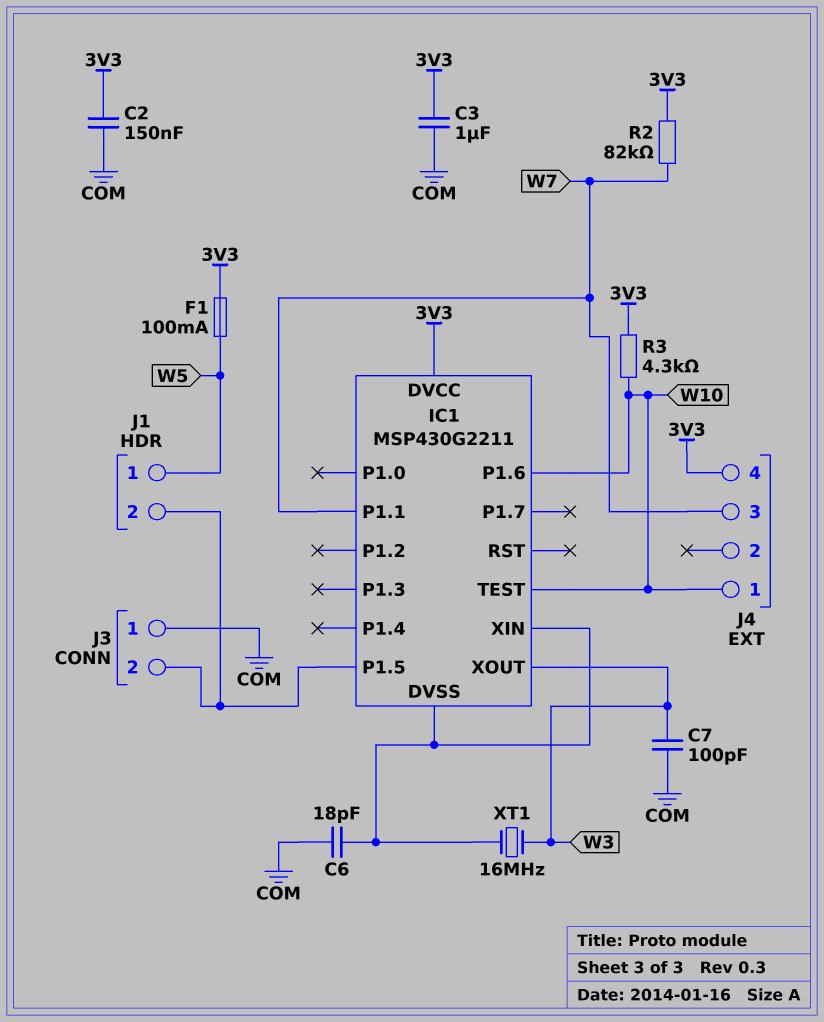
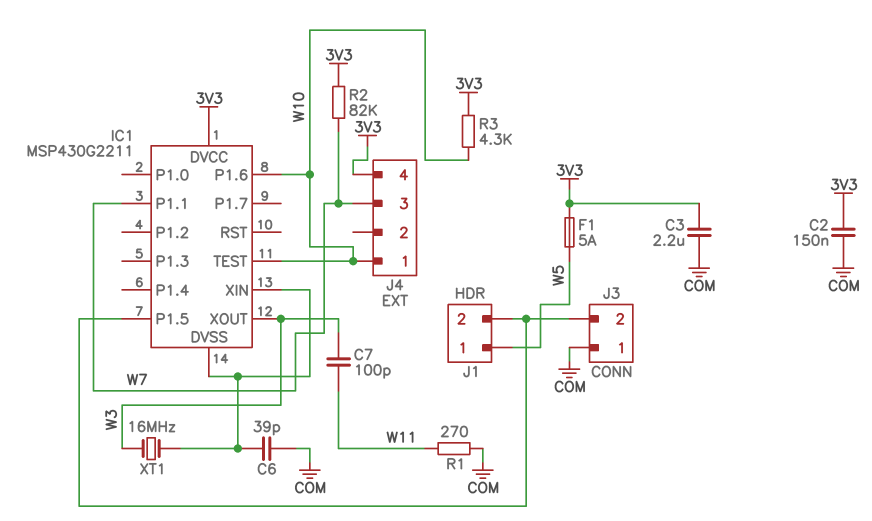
C3: 1uF (3V3, COM) -> 2.2uF (3V3, COM)
C6: 18pF (COM, IC1/DVSS) -> 39pF (COM, IC1/DVSS)
C7: 100pF (COM, W3) -> 100pF (W3, W11)
F1: 100mA (3V3, W5) -> 5A (3V3, W5)
R1: none -> 270 (COM, W11)

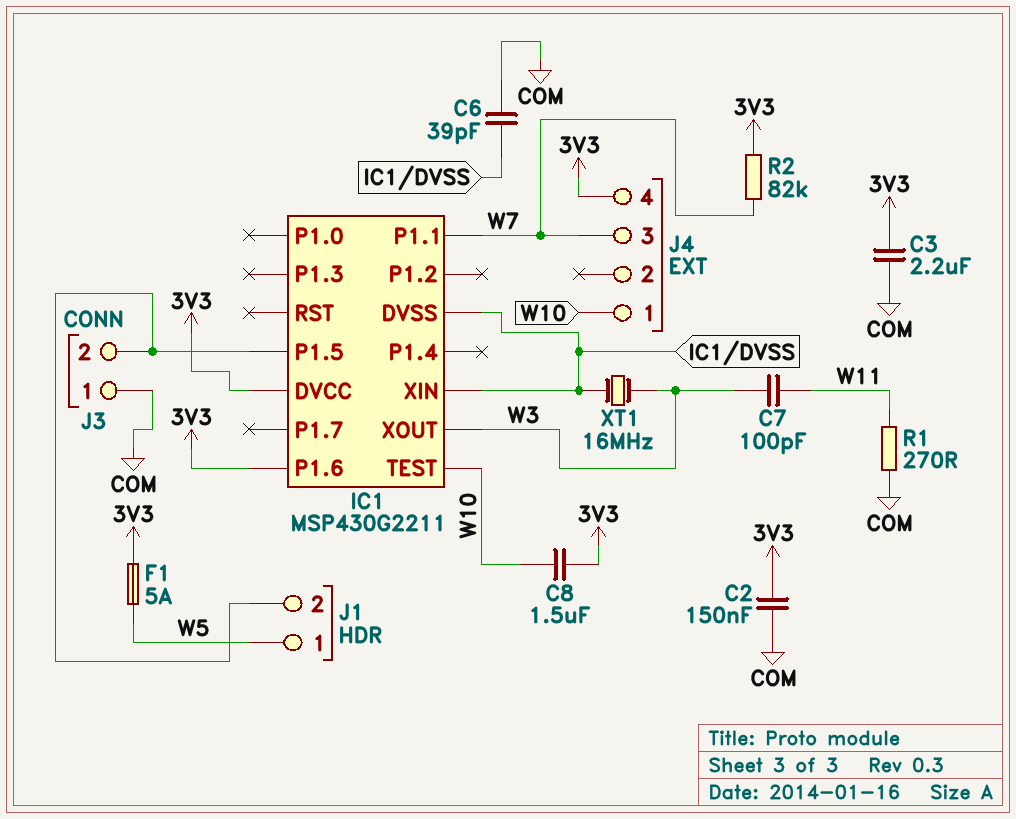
C8: none -> 1.5uF (3V3, W10)
IC1 pin P1.6: W10 -> 3V3
R3: 4.3k (3V3, W10) -> none

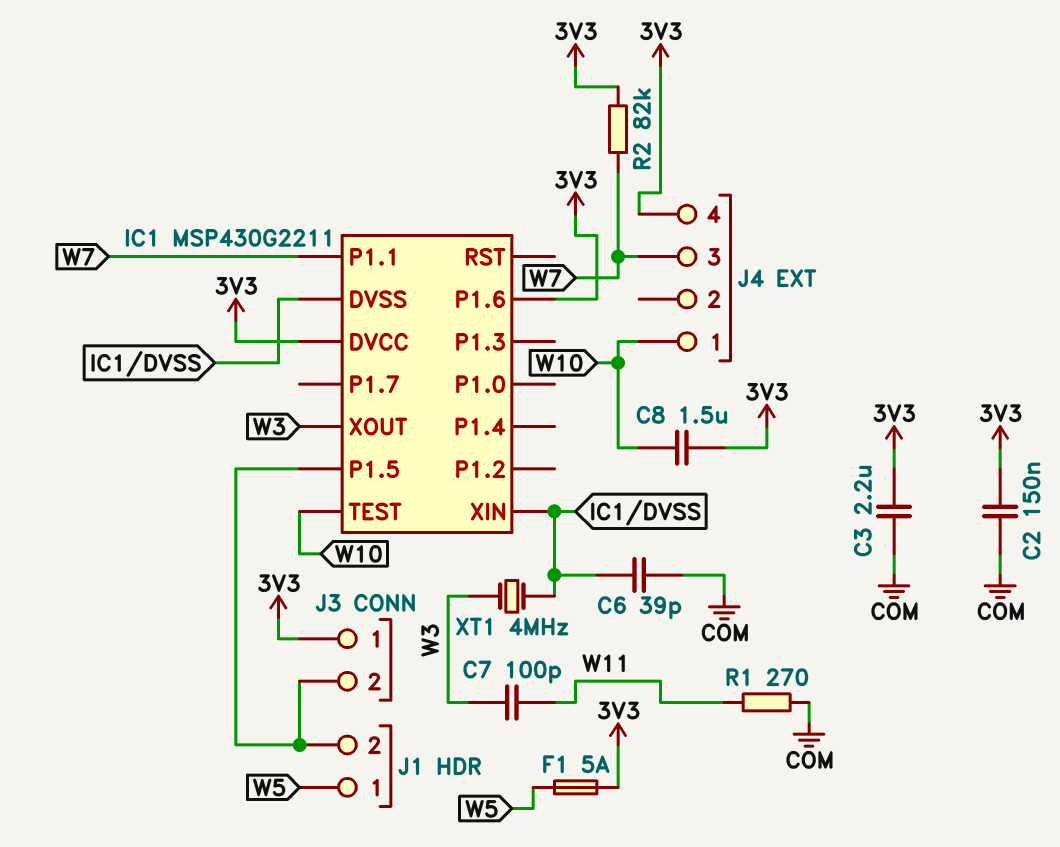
J3 pin 1: COM -> 3V3
XT1: 16MHz (IC1/DVSS, W3) -> 4MHz (IC1/DVSS, W3)

